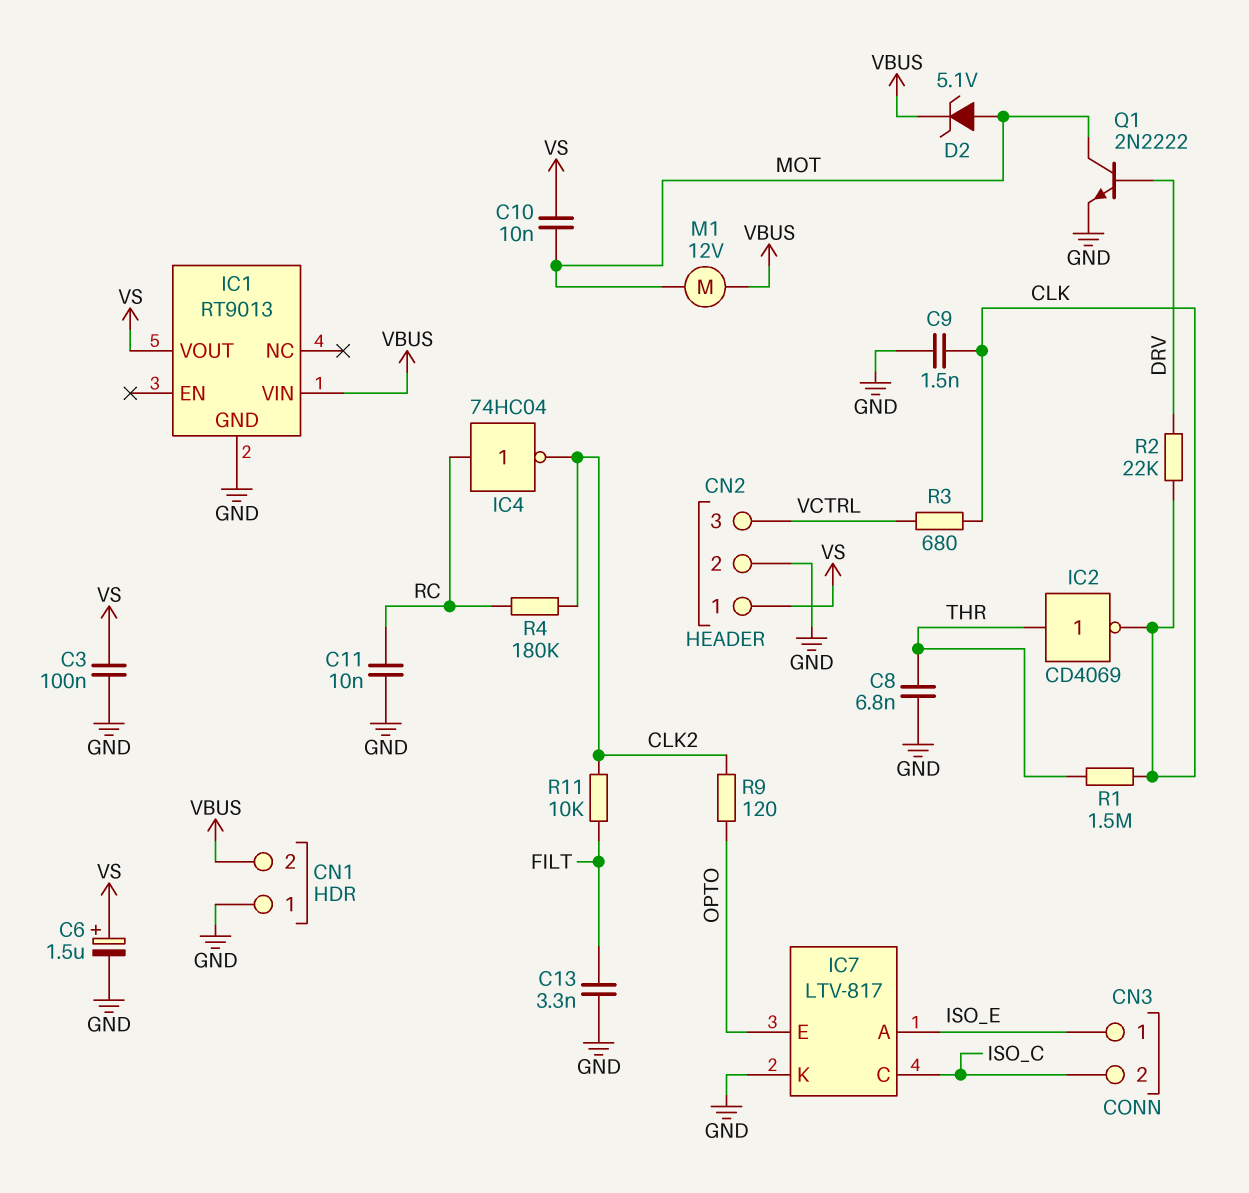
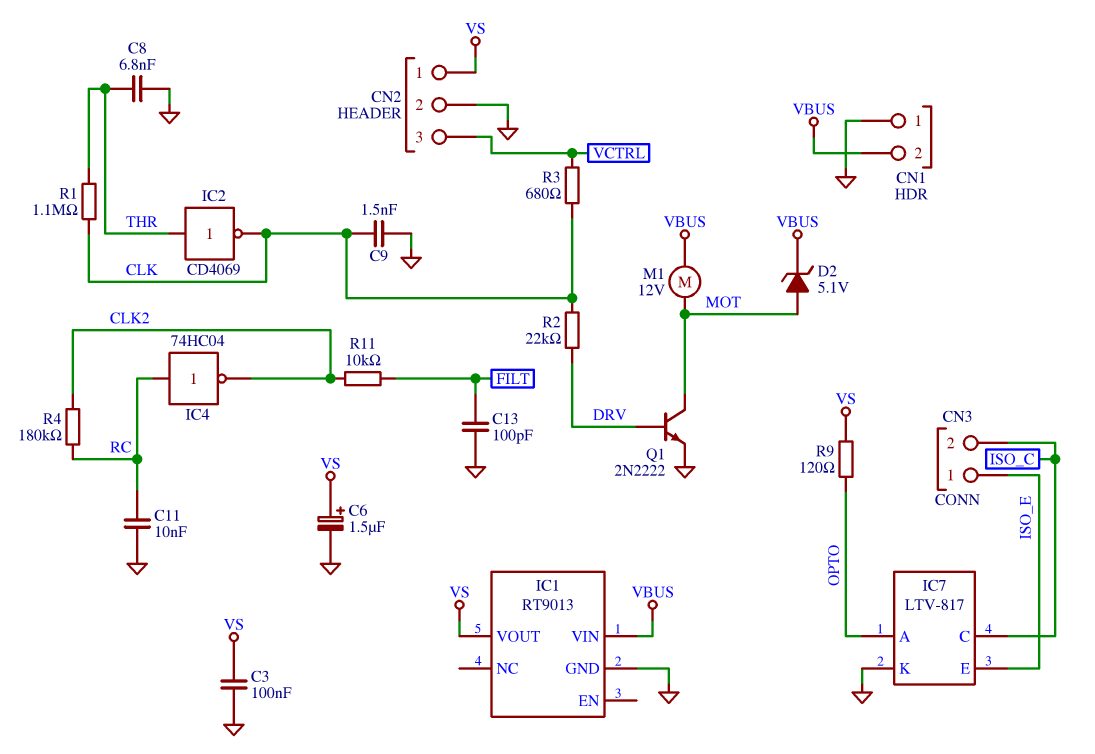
C10: 10nF (MOT, VS) -> none
C13: 3.3nF (FILT, GND) -> 100pF (FILT, GND)
IC7 pin A: ISO_E -> OPTO
IC7 pin E: OPTO -> ISO_E
R1: 1.5M (CLK, THR) -> 1.1M (CLK, THR)
R9: 120 (CLK2, OPTO) -> 120 (OPTO, VS)

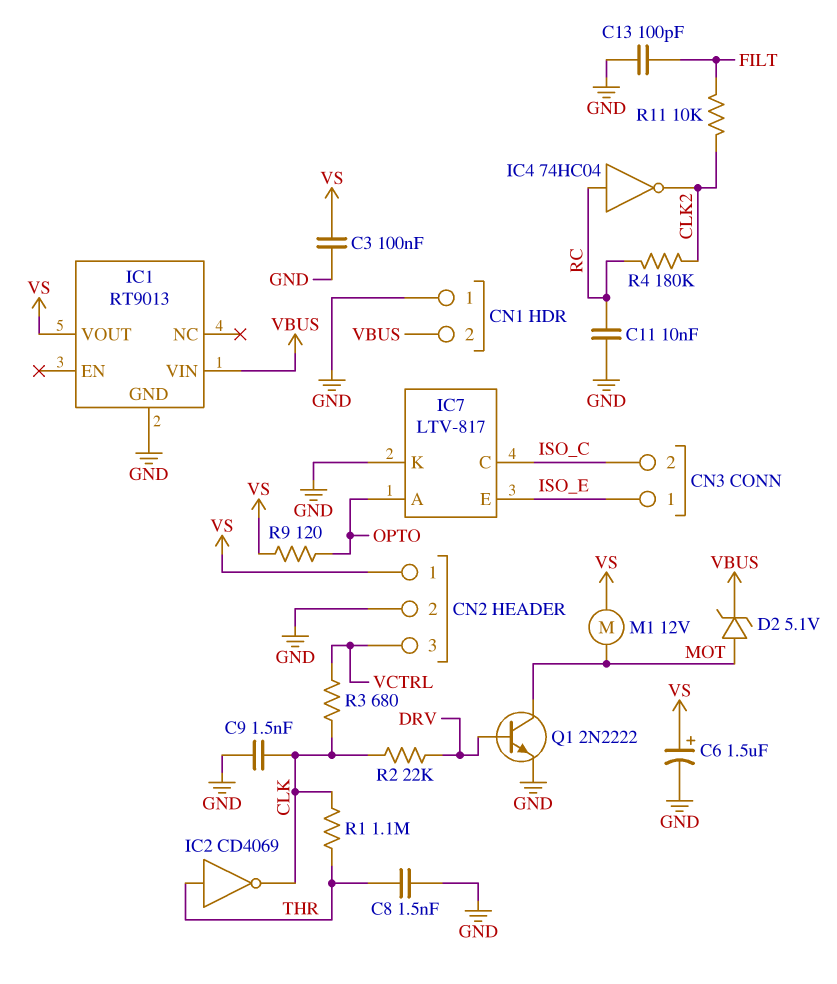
C8: 6.8nF (GND, THR) -> 1.5nF (GND, THR)
M1: motor 12V (MOT, VBUS) -> motor 12V (MOT, VS)

